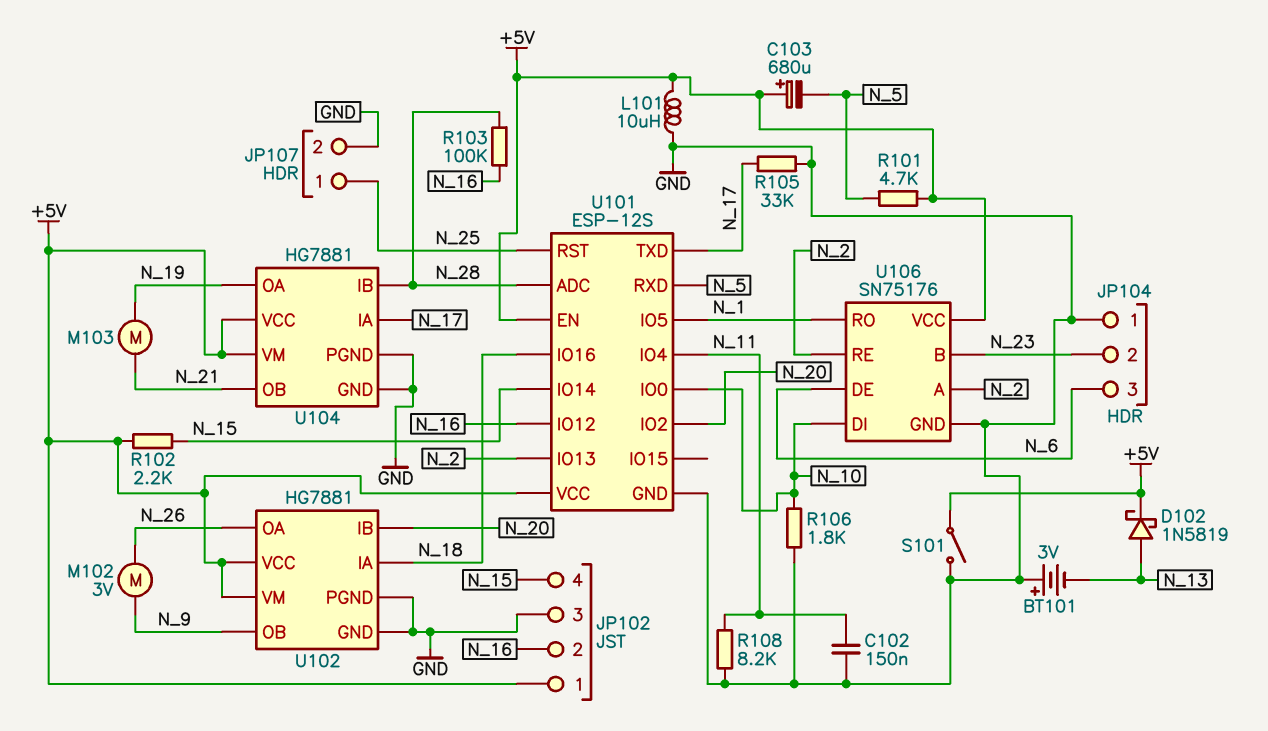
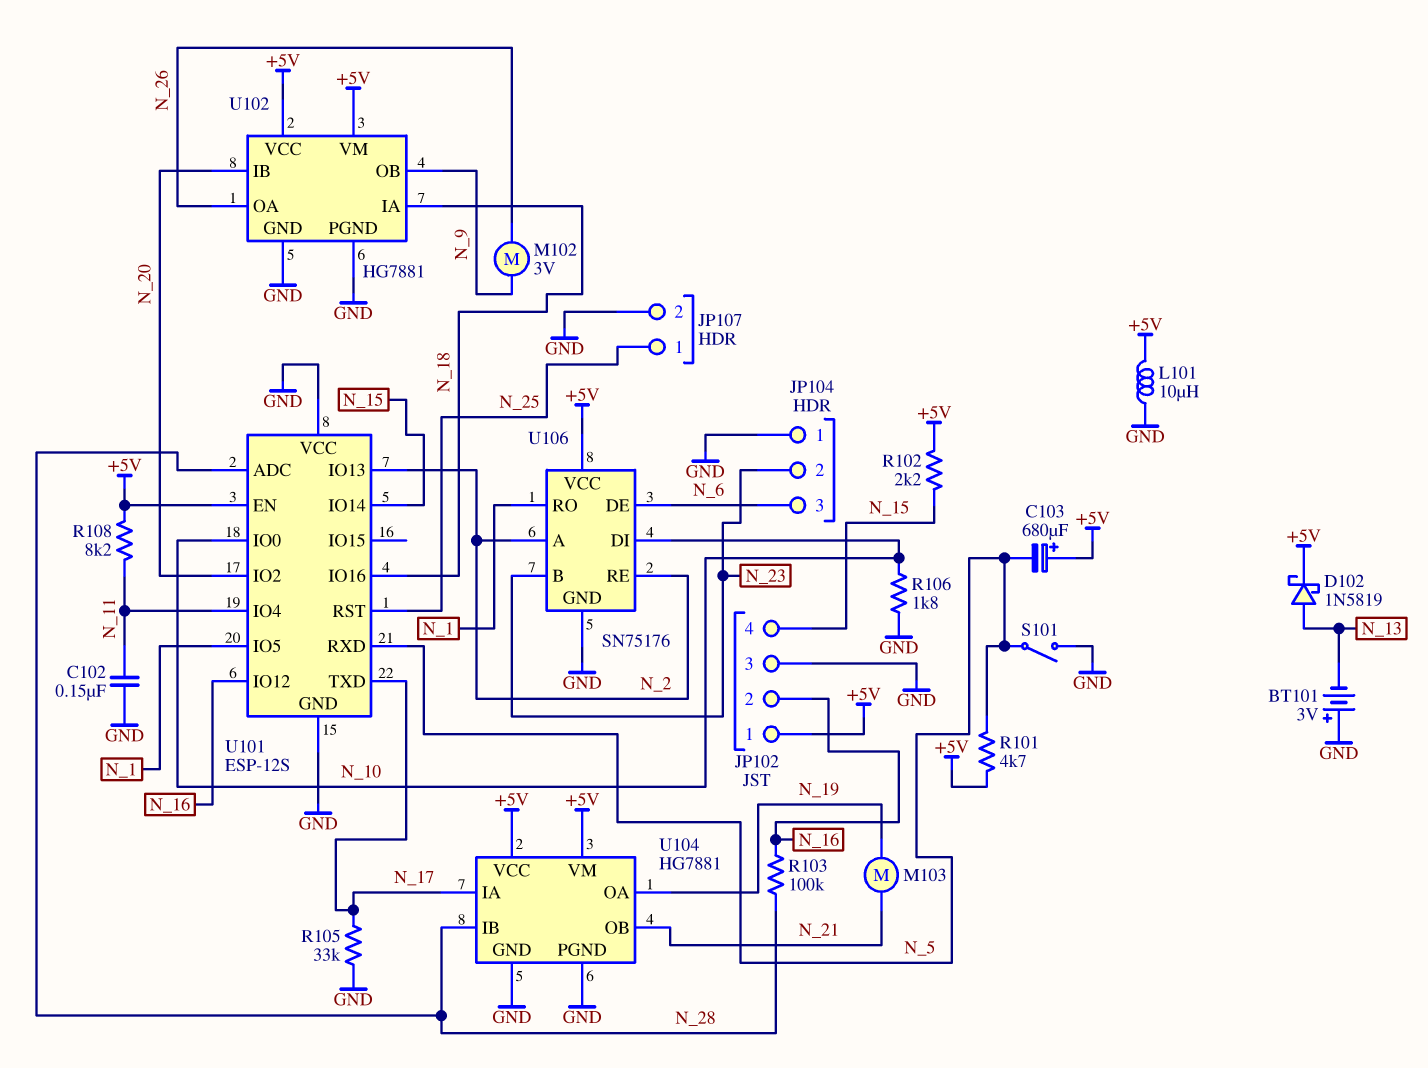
R108: 8.2k (GND, N_11) -> 8.2k (+5V, N_11)
S101: switch (+5V, GND) -> switch (GND, N_5)
U101 pin VCC: +5V -> GND

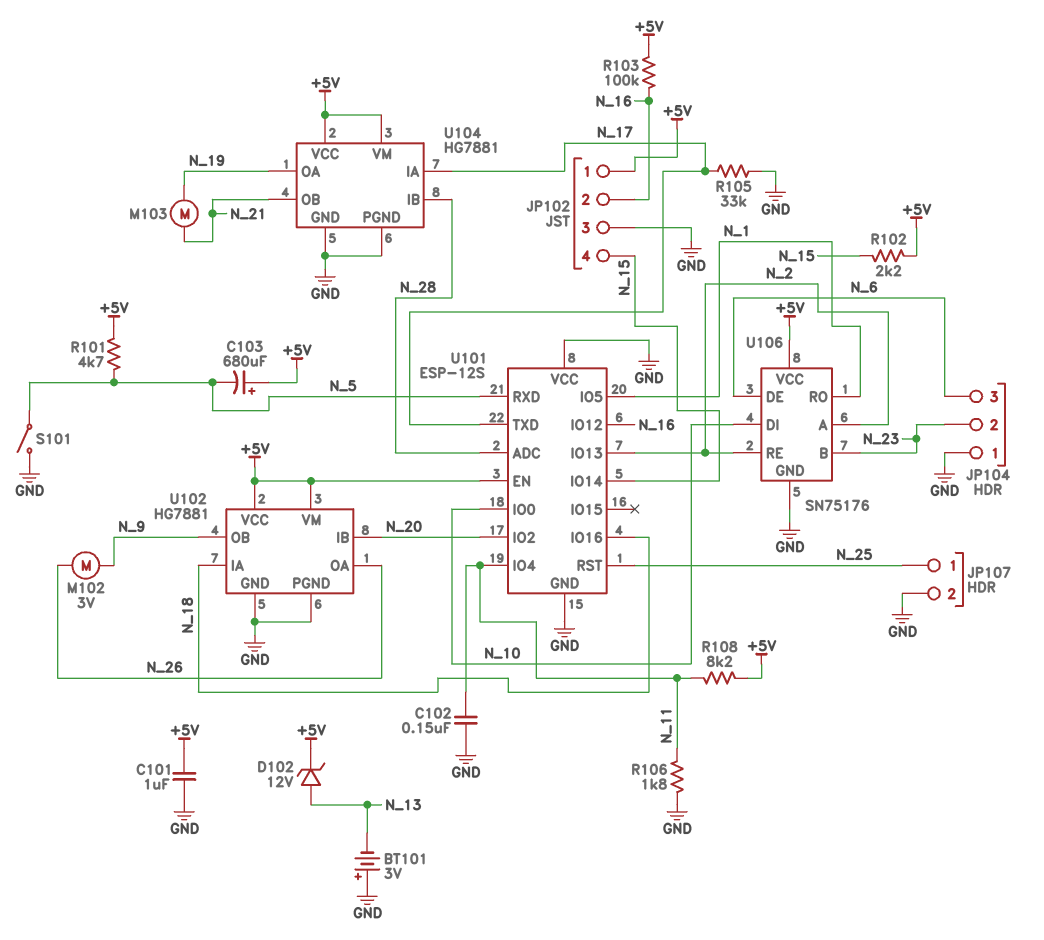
C101: none -> 1uF (+5V, GND)
D102: schottky 1N5819 (A N_13, K +5V) -> zener 12V (A N_13, K +5V)
L101: 10uH (+5V, GND) -> none
R103: 100k (N_16, N_28) -> 100k (+5V, N_16)
R106: 1.8k (GND, N_10) -> 1.8k (GND, N_11)

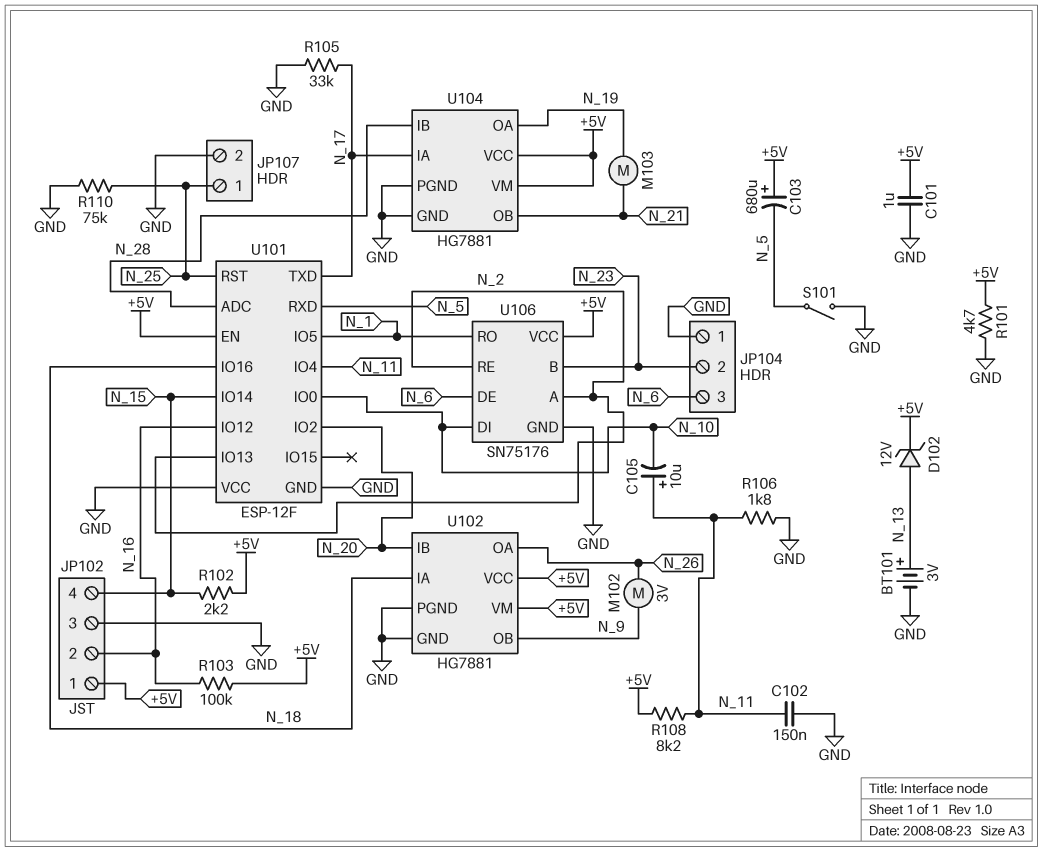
BT101: 3V (plus GND, minus N_13) -> 3V (plus N_13, minus GND)
C105: none -> 10uF (plus N_11, minus N_10)
R101: 4.7k (+5V, N_5) -> 4.7k (+5V, GND)
R110: none -> 75k (GND, N_25)
U101: ESP-12S -> ESP-12F

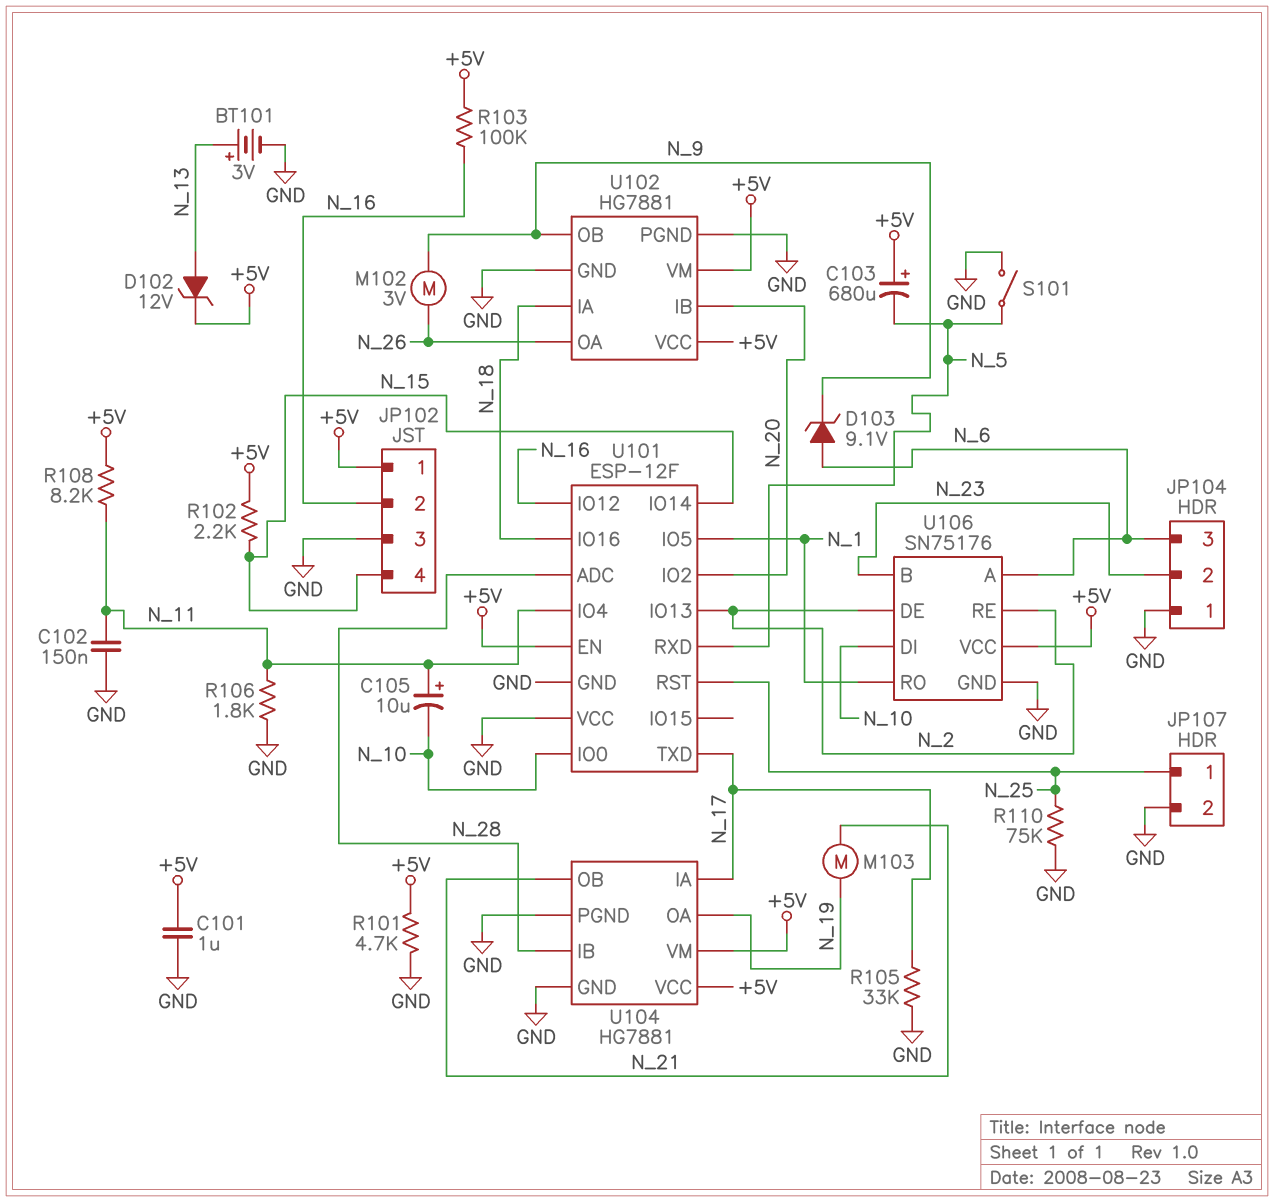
D103: none -> zener 9.1V (A N_6, K N_9)
U106 pin A: N_2 -> N_6
U106 pin DE: N_6 -> N_2

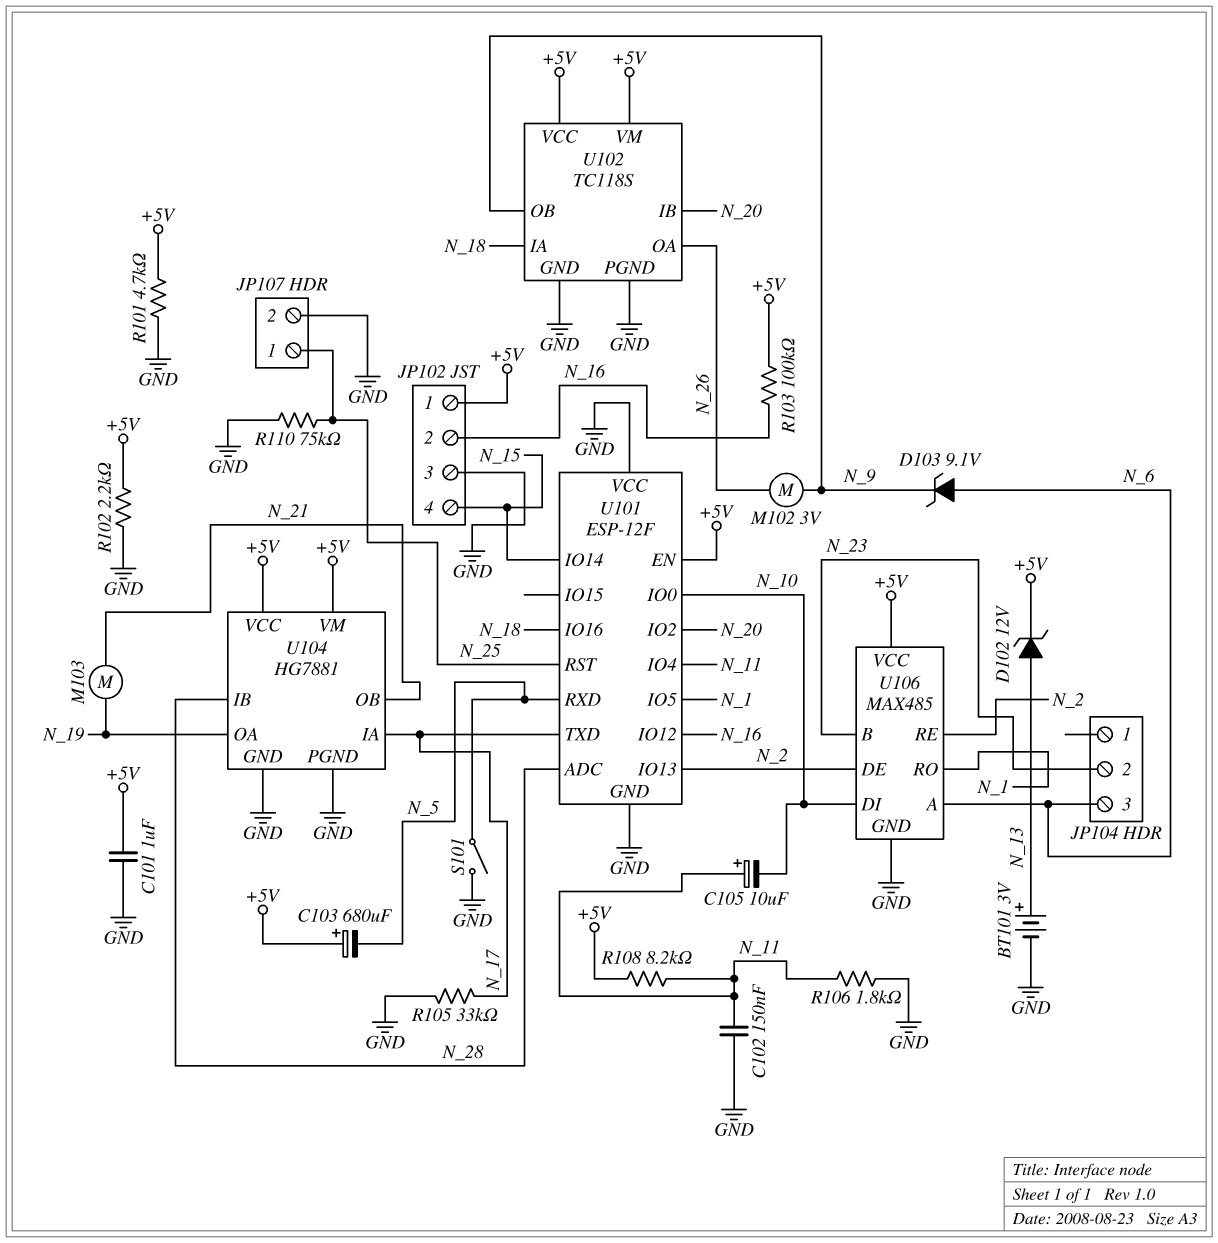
JP104 pin 1: GND -> none
R102: 2.2k (+5V, N_15) -> 2.2k (+5V, GND)
U102: HG7881 -> TC118S
U106: SN75176 -> MAX485

